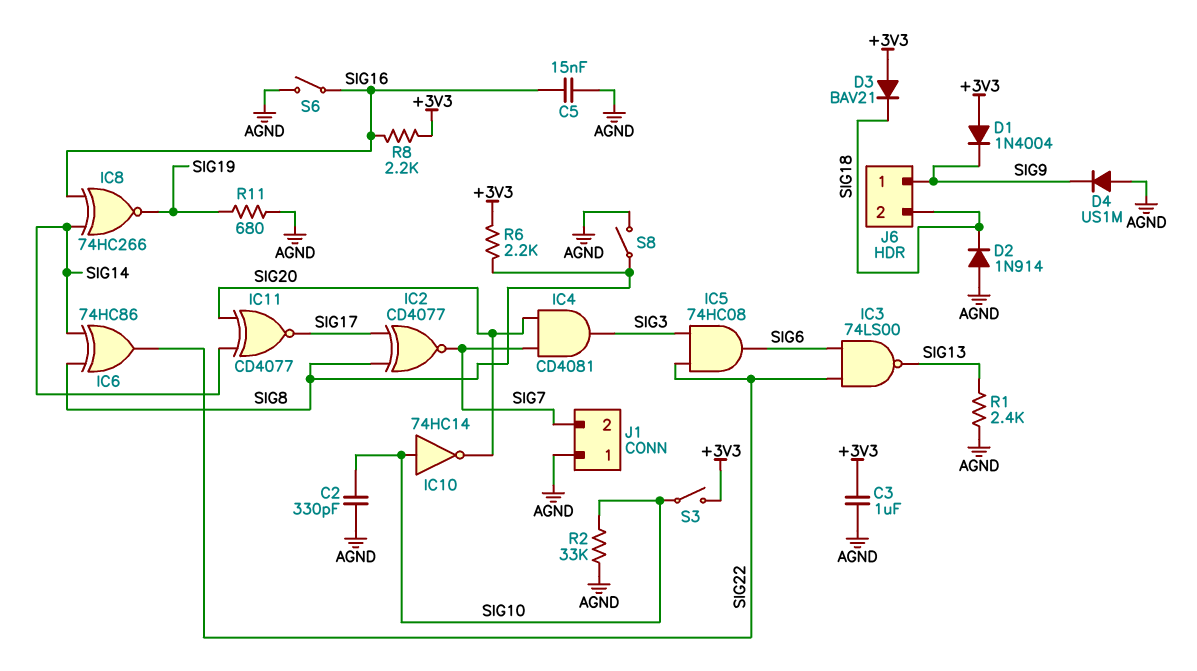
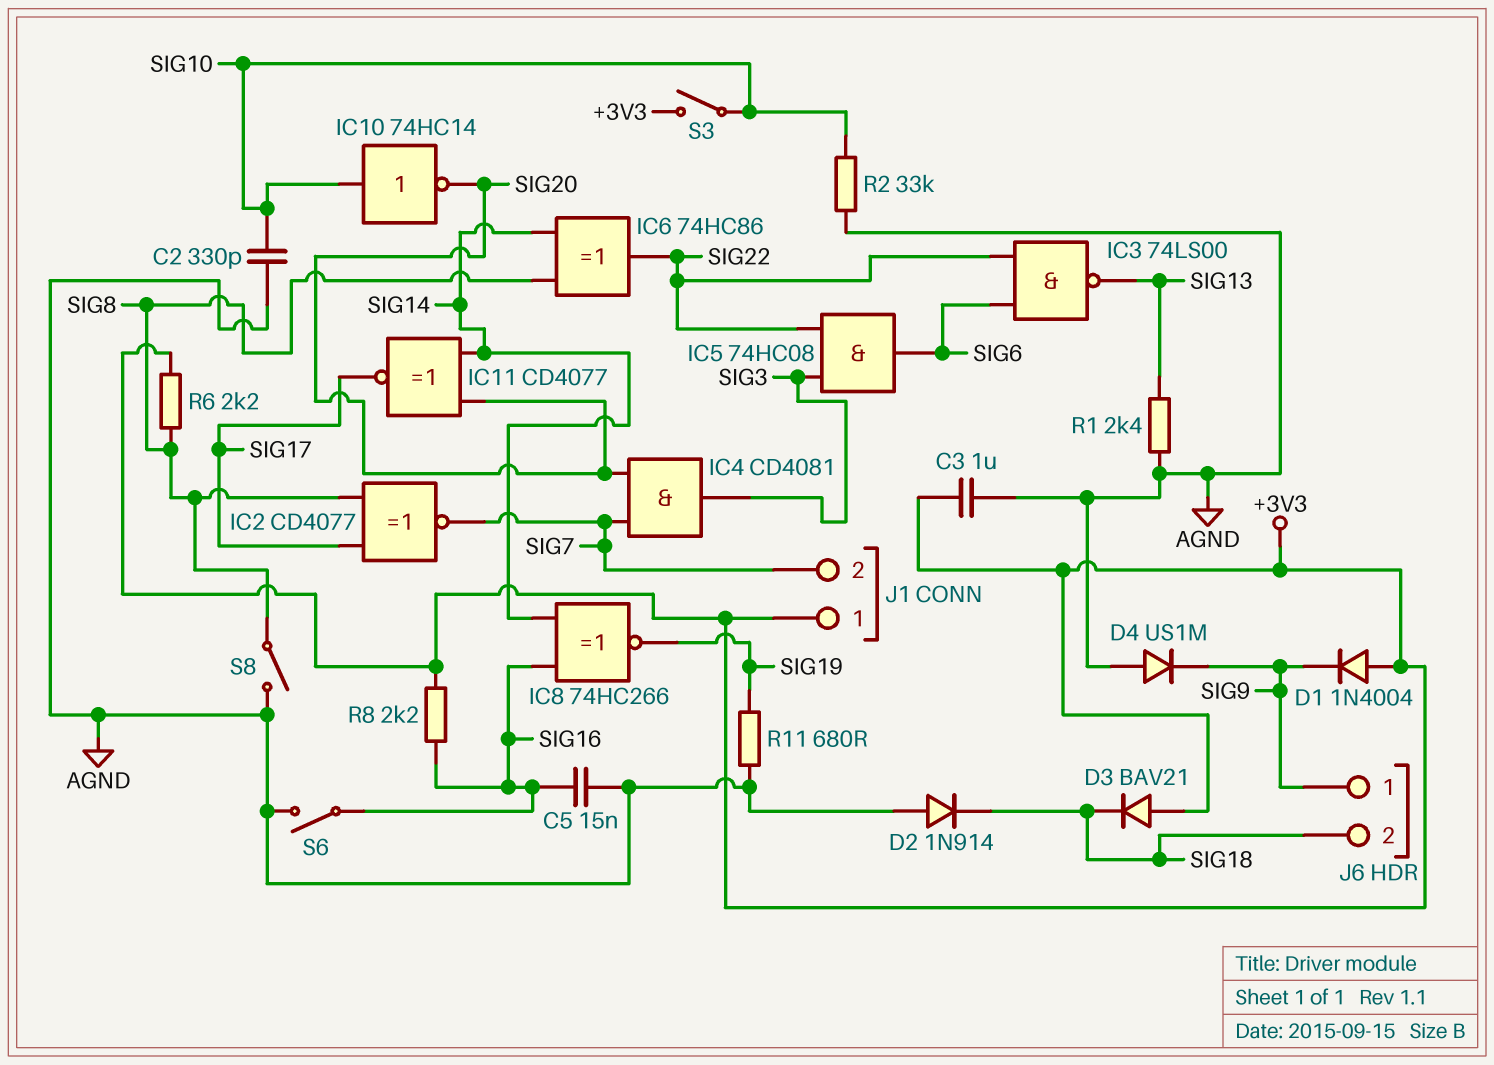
J1 pin 1: AGND -> +3V3

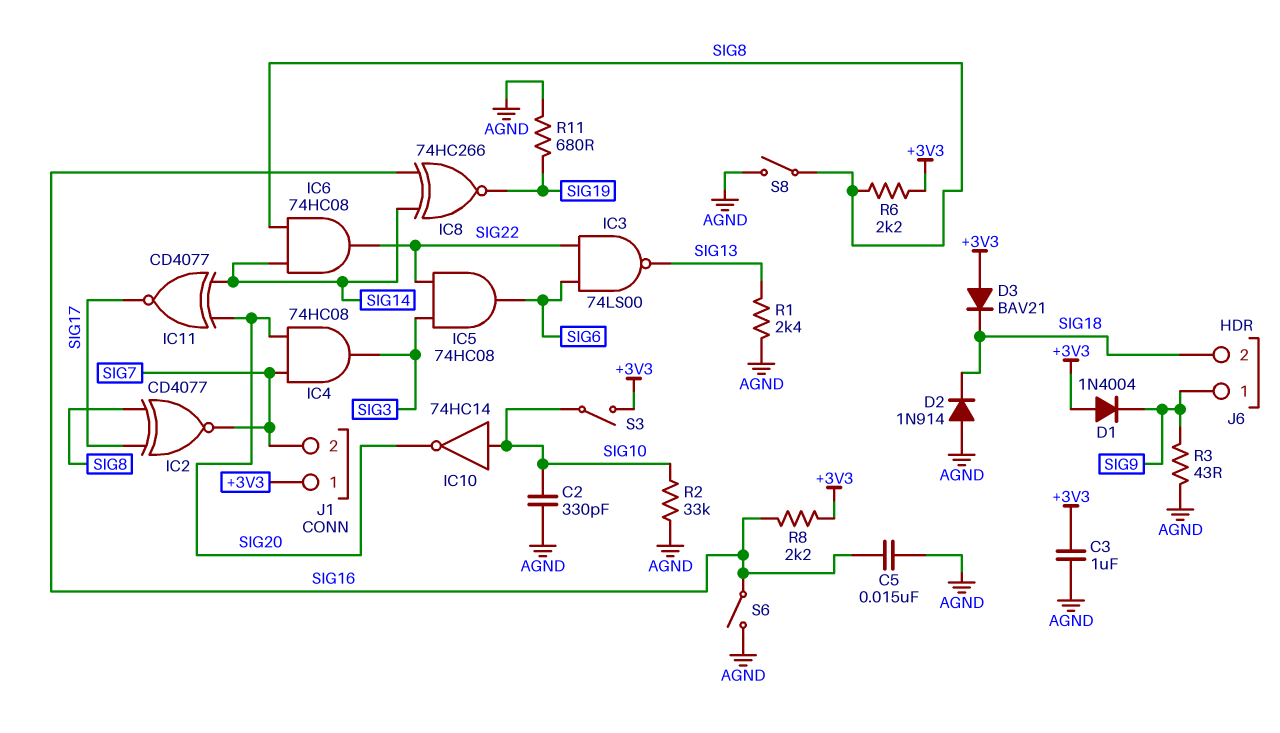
D4: diode US1M (A AGND, K SIG9) -> none
IC4: AND CD4081 (in SIG7, in SIG20, out SIG3) -> AND 74HC08 (in SIG7, in SIG20, out SIG3)
IC6: XOR 74HC86 (in SIG8, in SIG14, out SIG22) -> AND 74HC08 (in SIG8, in SIG14, out SIG22)
R3: none -> 43 (AGND, SIG9)

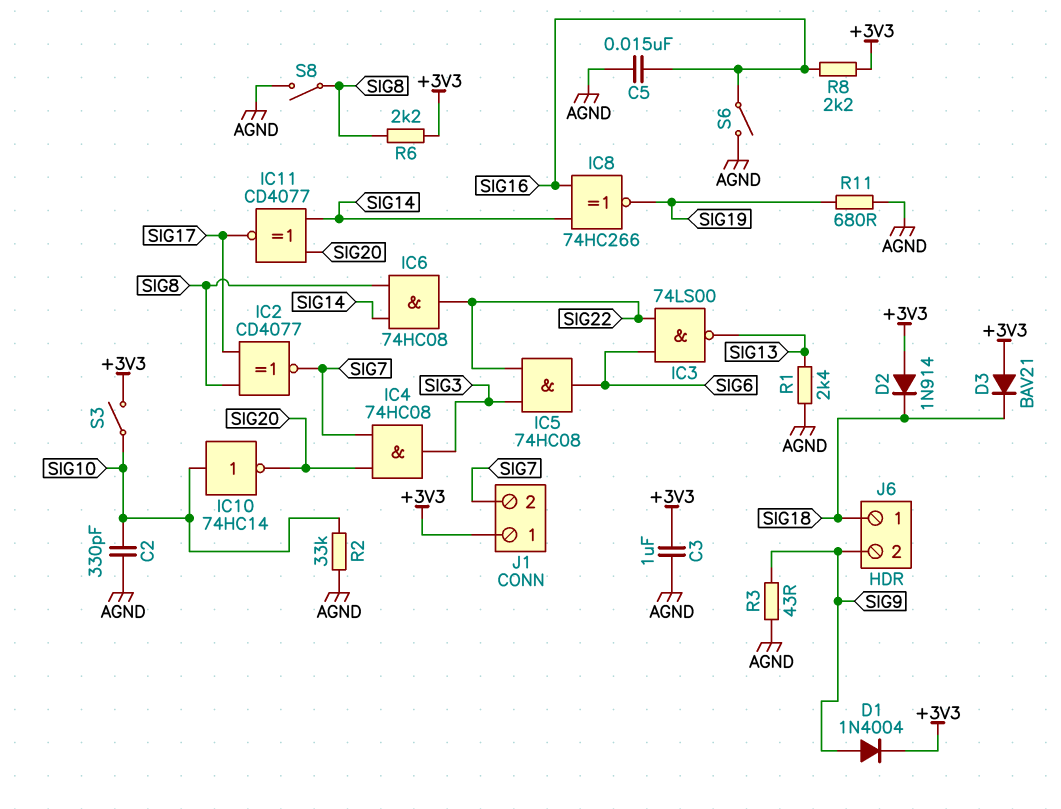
D1: diode 1N4004 (A +3V3, K SIG9) -> diode 1N4004 (A SIG9, K +3V3)
D2: diode 1N914 (A AGND, K SIG18) -> diode 1N914 (A +3V3, K SIG18)
J6 pin 1: SIG9 -> SIG18
J6 pin 2: SIG18 -> SIG9

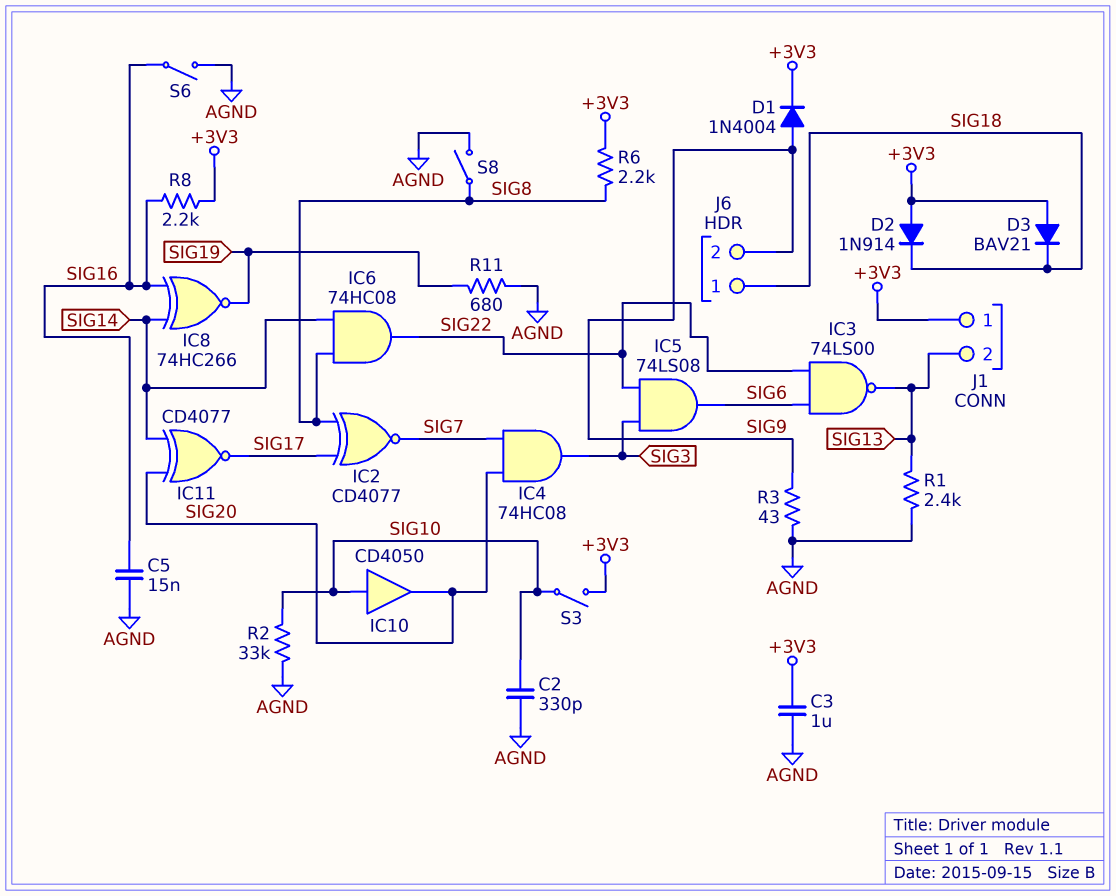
IC5: AND 74HC08 (in SIG3, in SIG22, out SIG6) -> AND 74LS08 (in SIG3, in SIG22, out SIG6)
IC10: NOT 74HC14 (in SIG10, out SIG20) -> buffer CD4050 (in SIG10, out SIG20)
J1 pin 2: SIG7 -> SIG13

